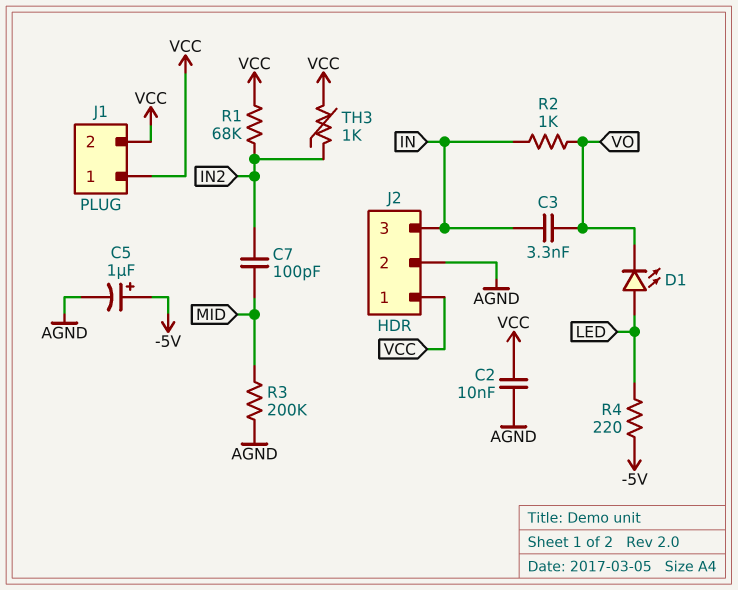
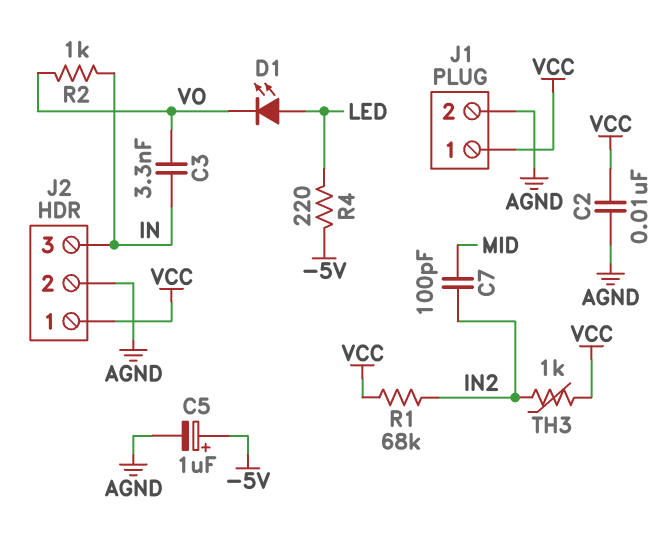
J1 pin 2: VCC -> AGND
R3: 200k (AGND, MID) -> none

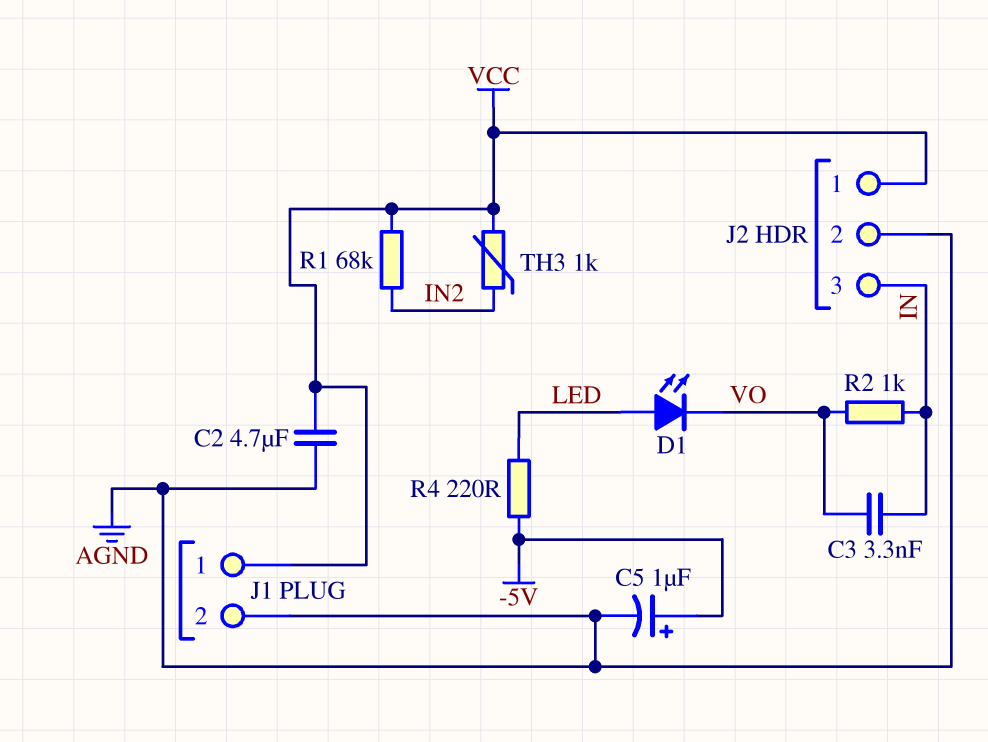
C2: 10nF (AGND, VCC) -> 4.7uF (AGND, VCC)
C7: 100pF (IN2, MID) -> none

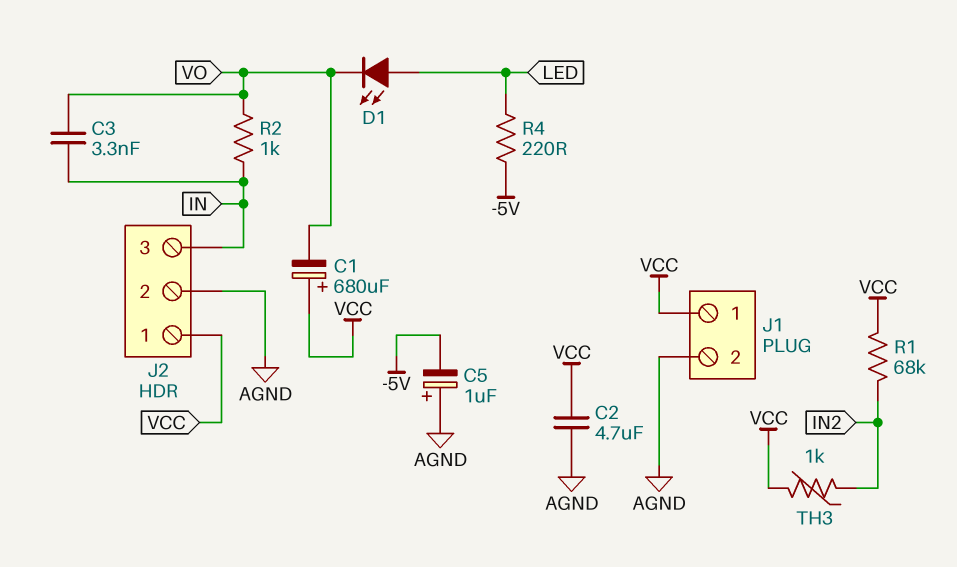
C1: none -> 680uF (plus VCC, minus VO)
C5: 1uF (plus -5V, minus AGND) -> 1uF (plus AGND, minus -5V)

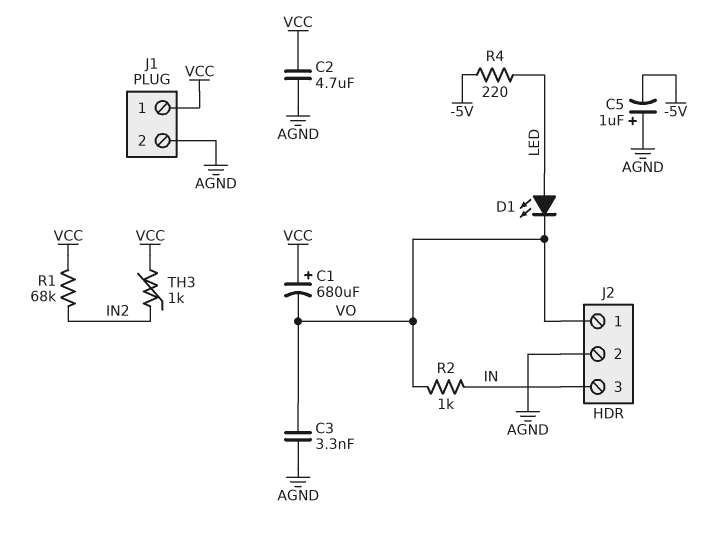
C3: 3.3nF (IN, VO) -> 3.3nF (AGND, VO)
J2 pin 1: VCC -> VO

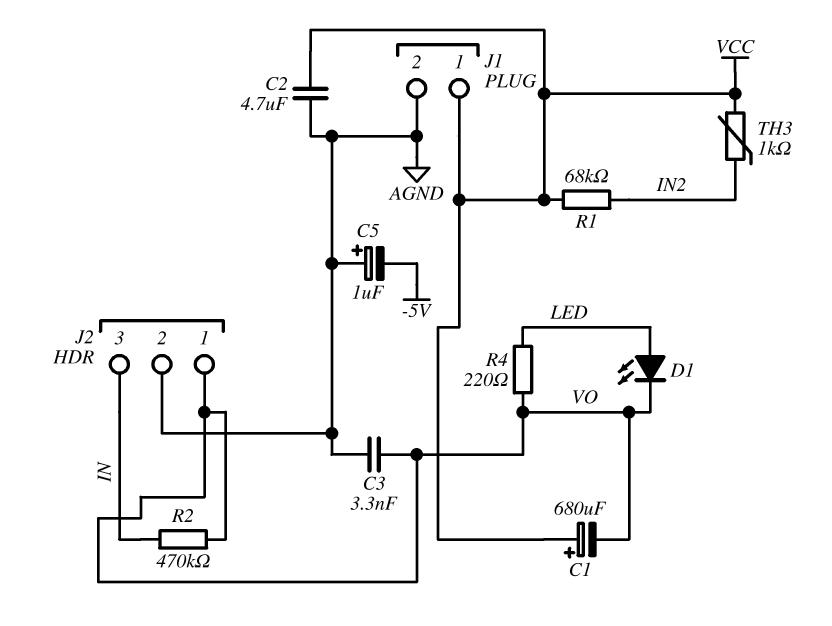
R2: 1k (IN, VO) -> 470k (IN, VO)
R4: 220 (-5V, LED) -> 220 (LED, VO)

